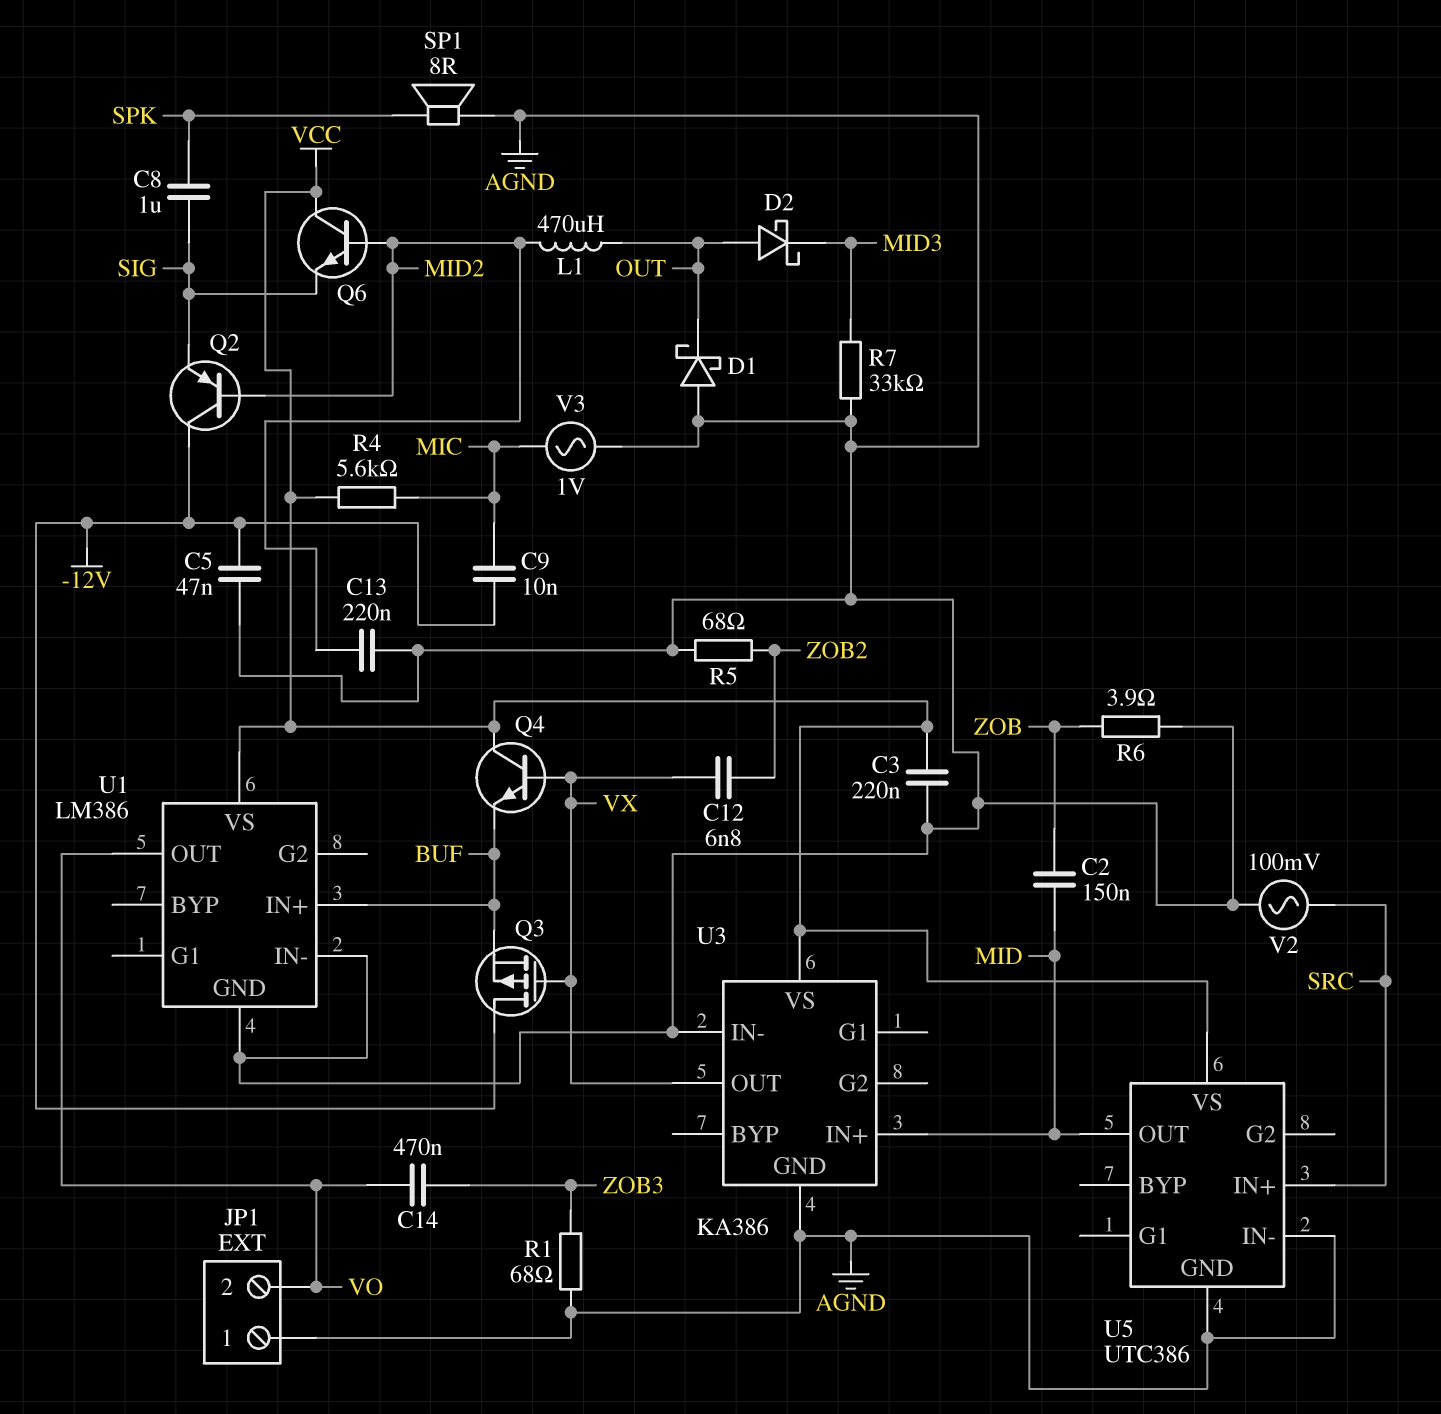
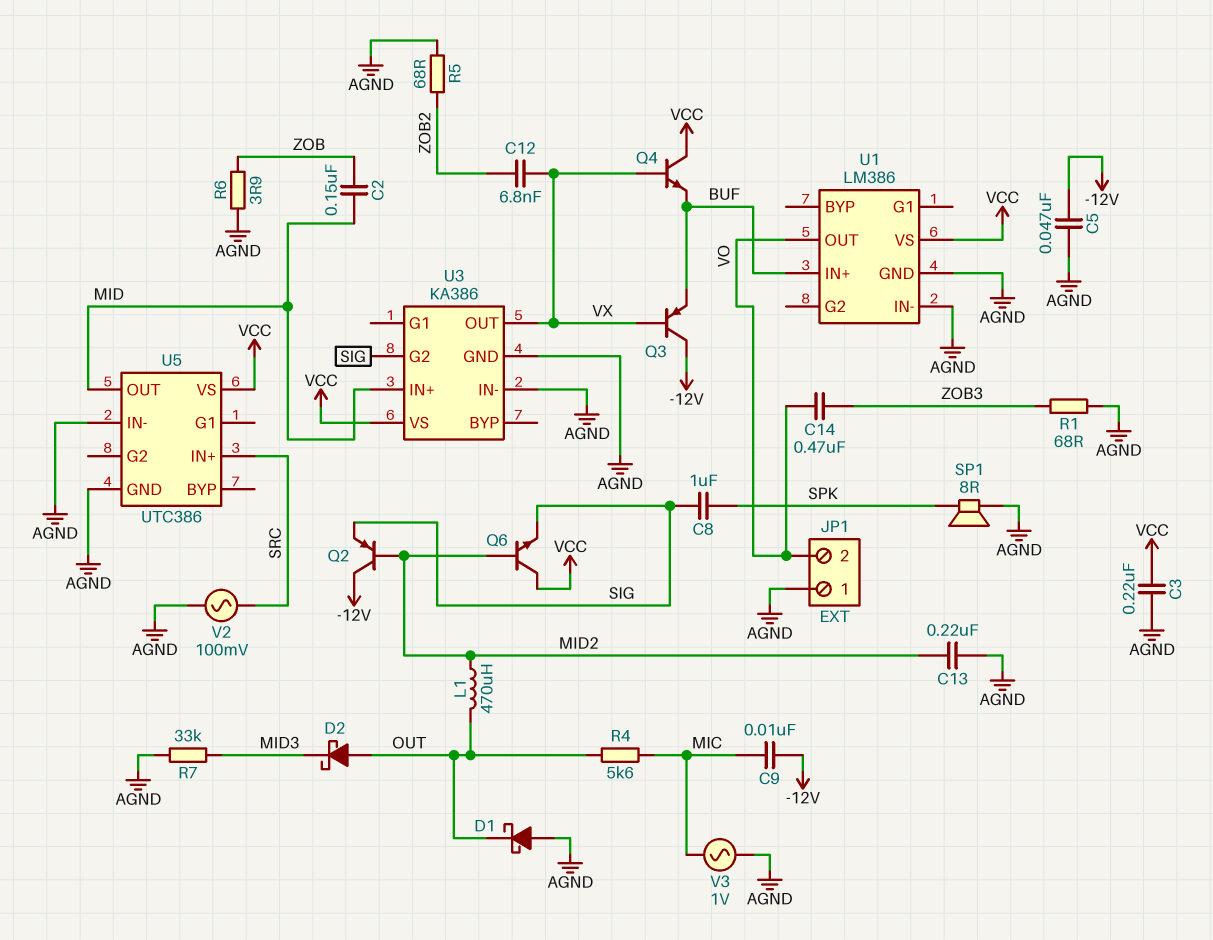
Q3: PMOS (G VX, D -12V, S BUF) -> PNP (B VX, C -12V, E BUF)
R4: 5.6k (MIC, VCC) -> 5.6k (MIC, OUT)
U3 pin G2: none -> SIG

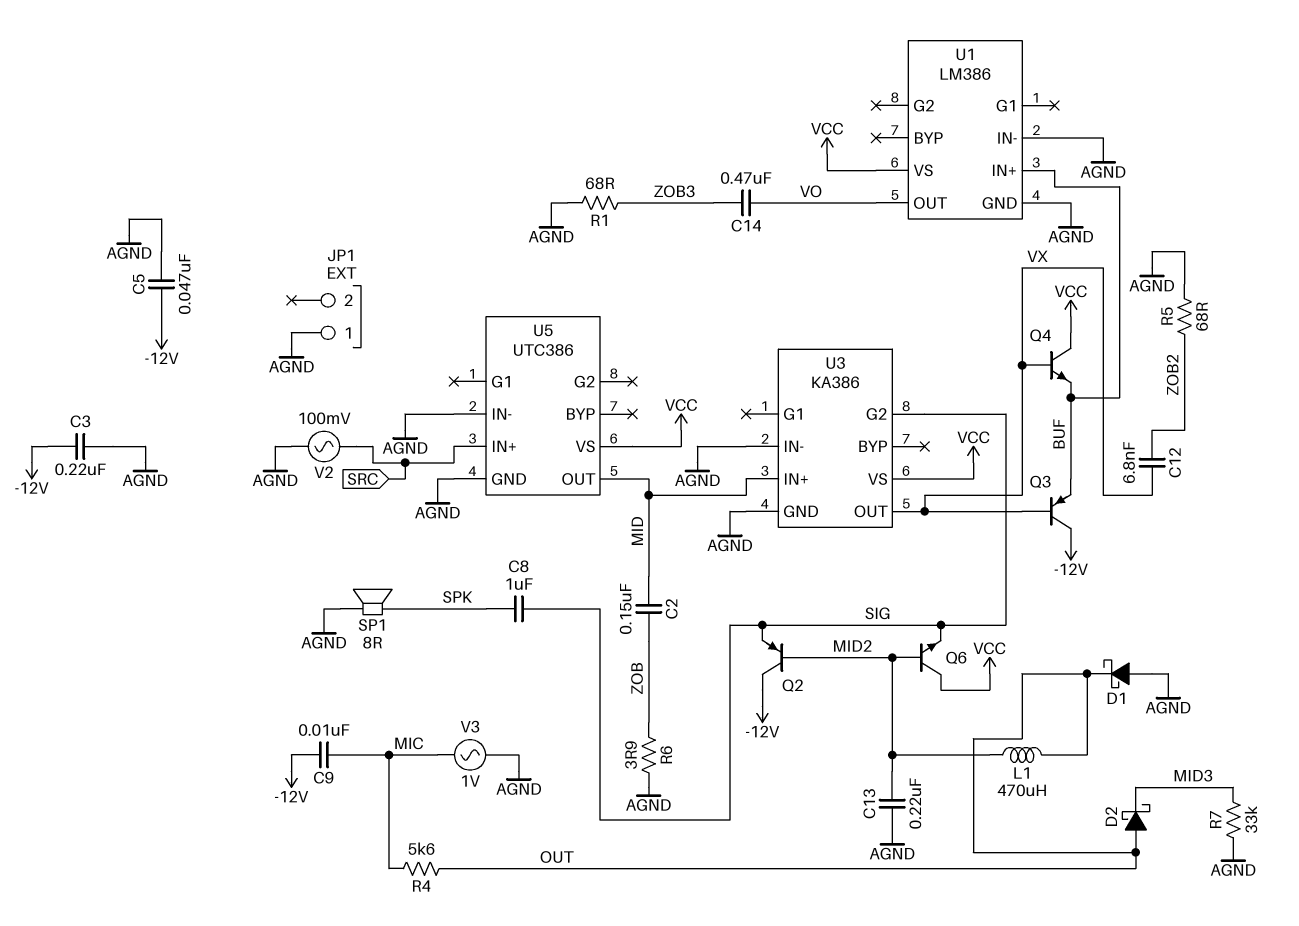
C3: 220nF (AGND, VCC) -> 220nF (-12V, AGND)
JP1 pin 2: VO -> none

